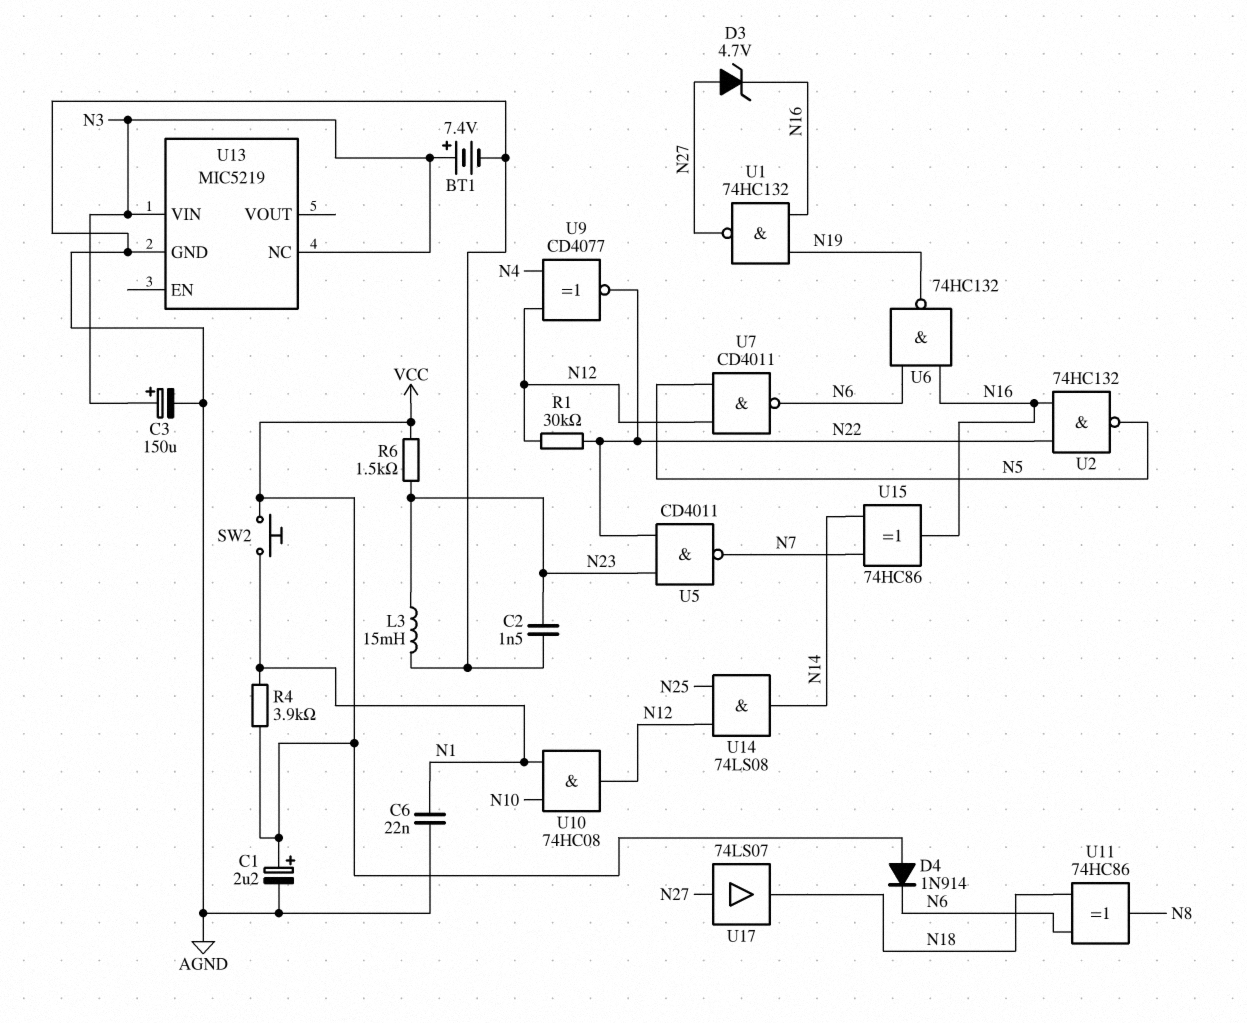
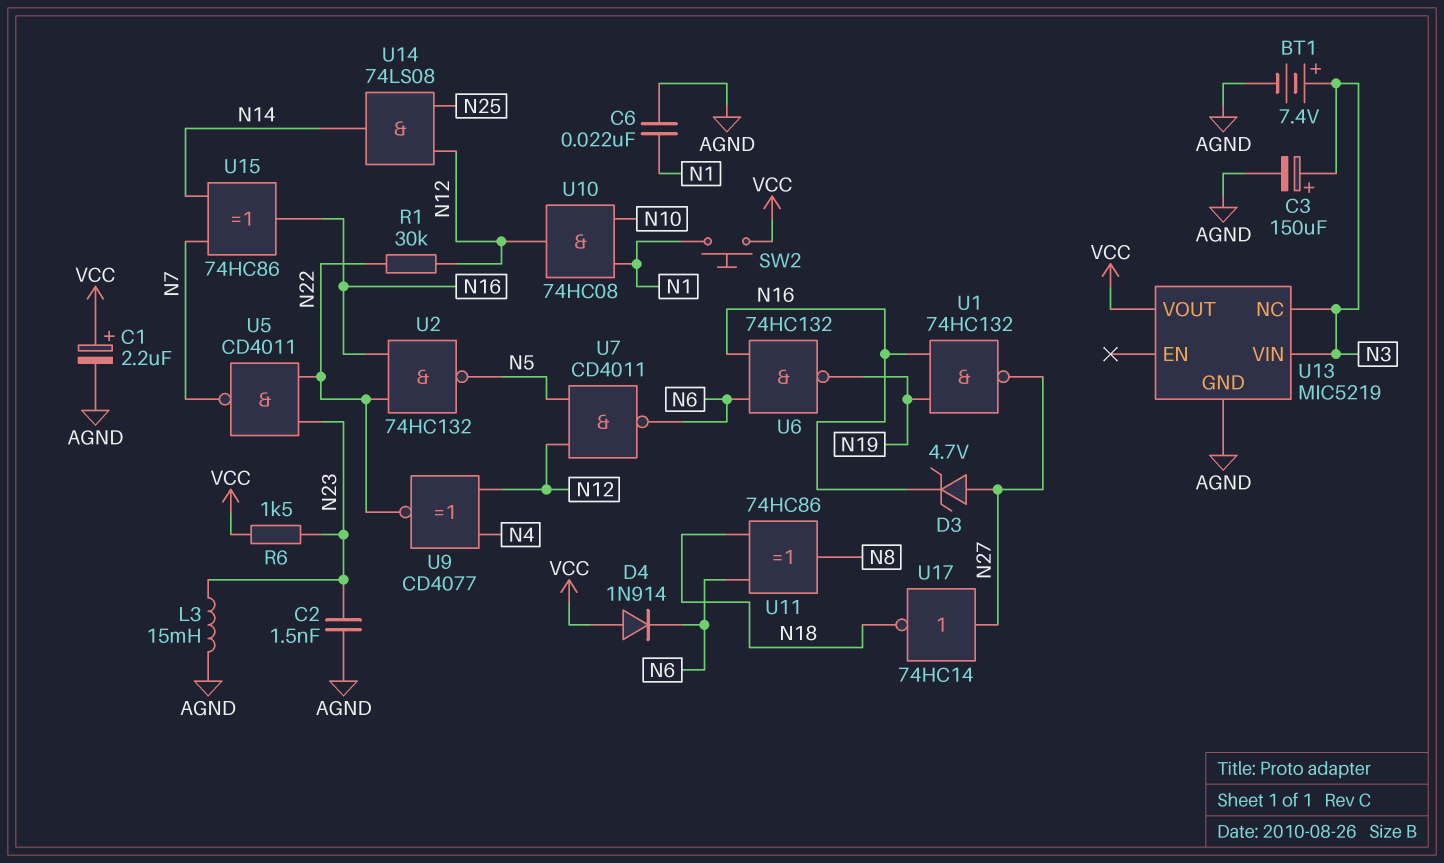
R4: 3.9k (N1, VCC) -> none
U13 pin VOUT: none -> VCC
U17: buffer 74LS07 (in N27, out N18) -> NOT 74HC14 (in N27, out N18)

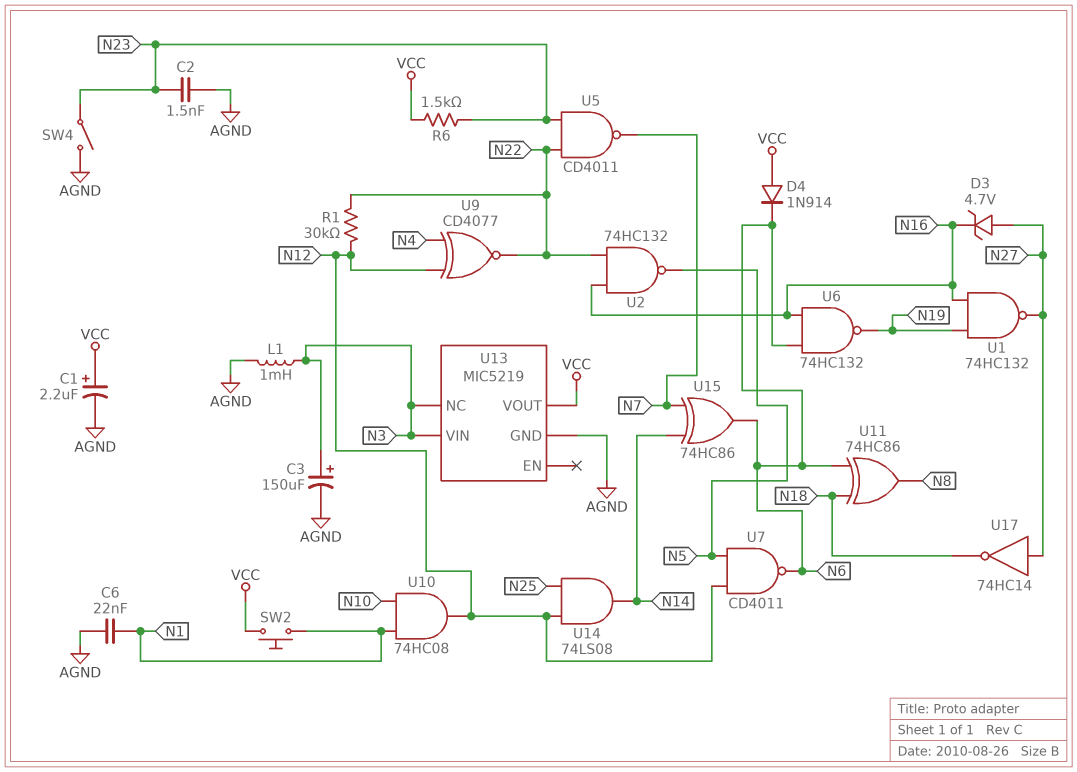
BT1: 7.4V (plus N3, minus AGND) -> none
L1: none -> 1mH (AGND, N3)
L3: 15mH (AGND, N23) -> none
SW4: none -> switch (AGND, N23)
U15: XOR 74HC86 (in N7, in N14, out N16) -> XOR 74HC86 (in N7, in N14, out N6)

